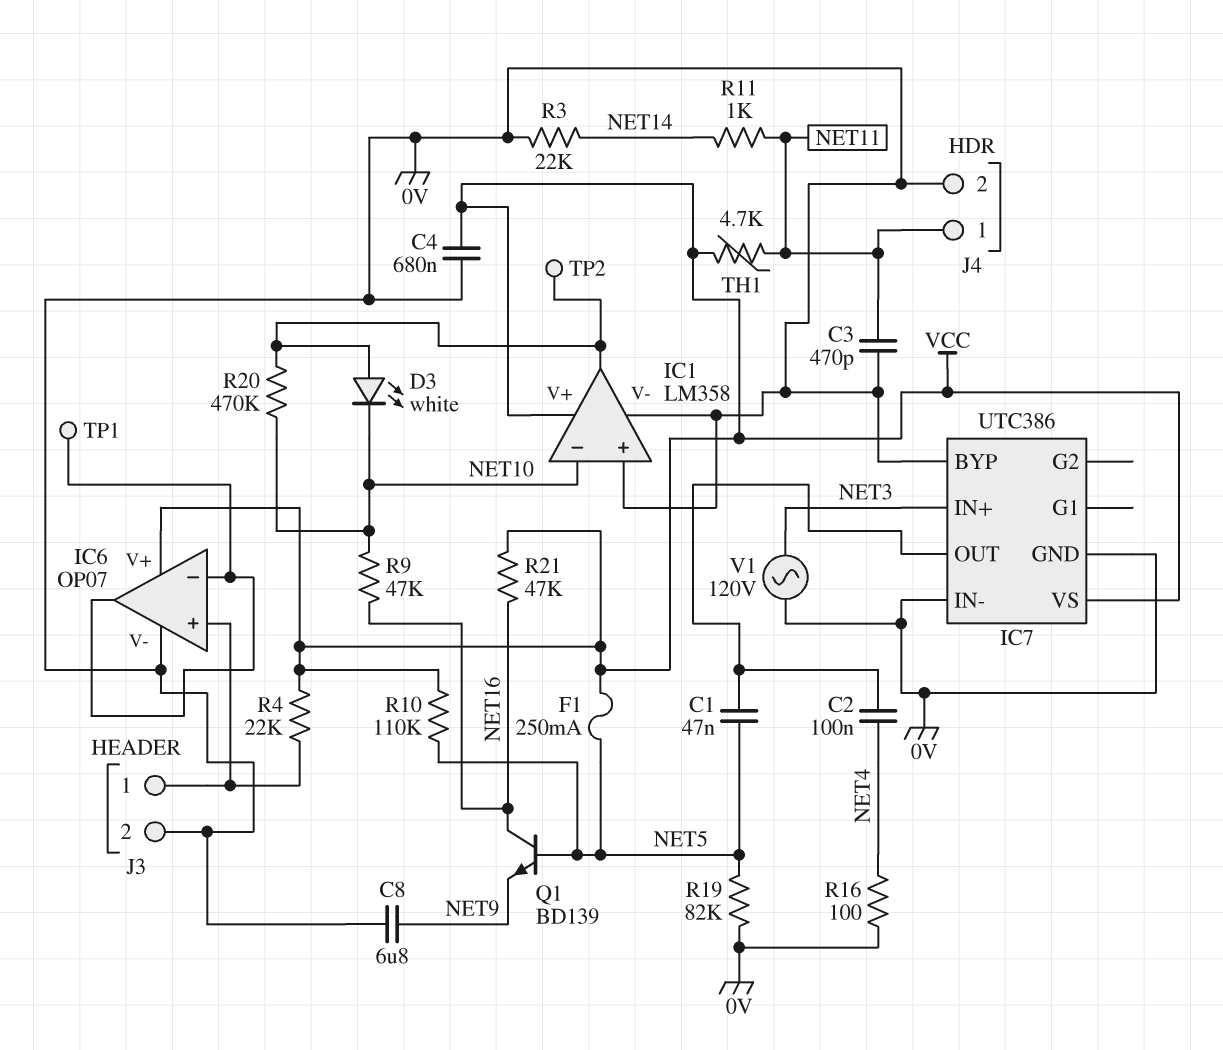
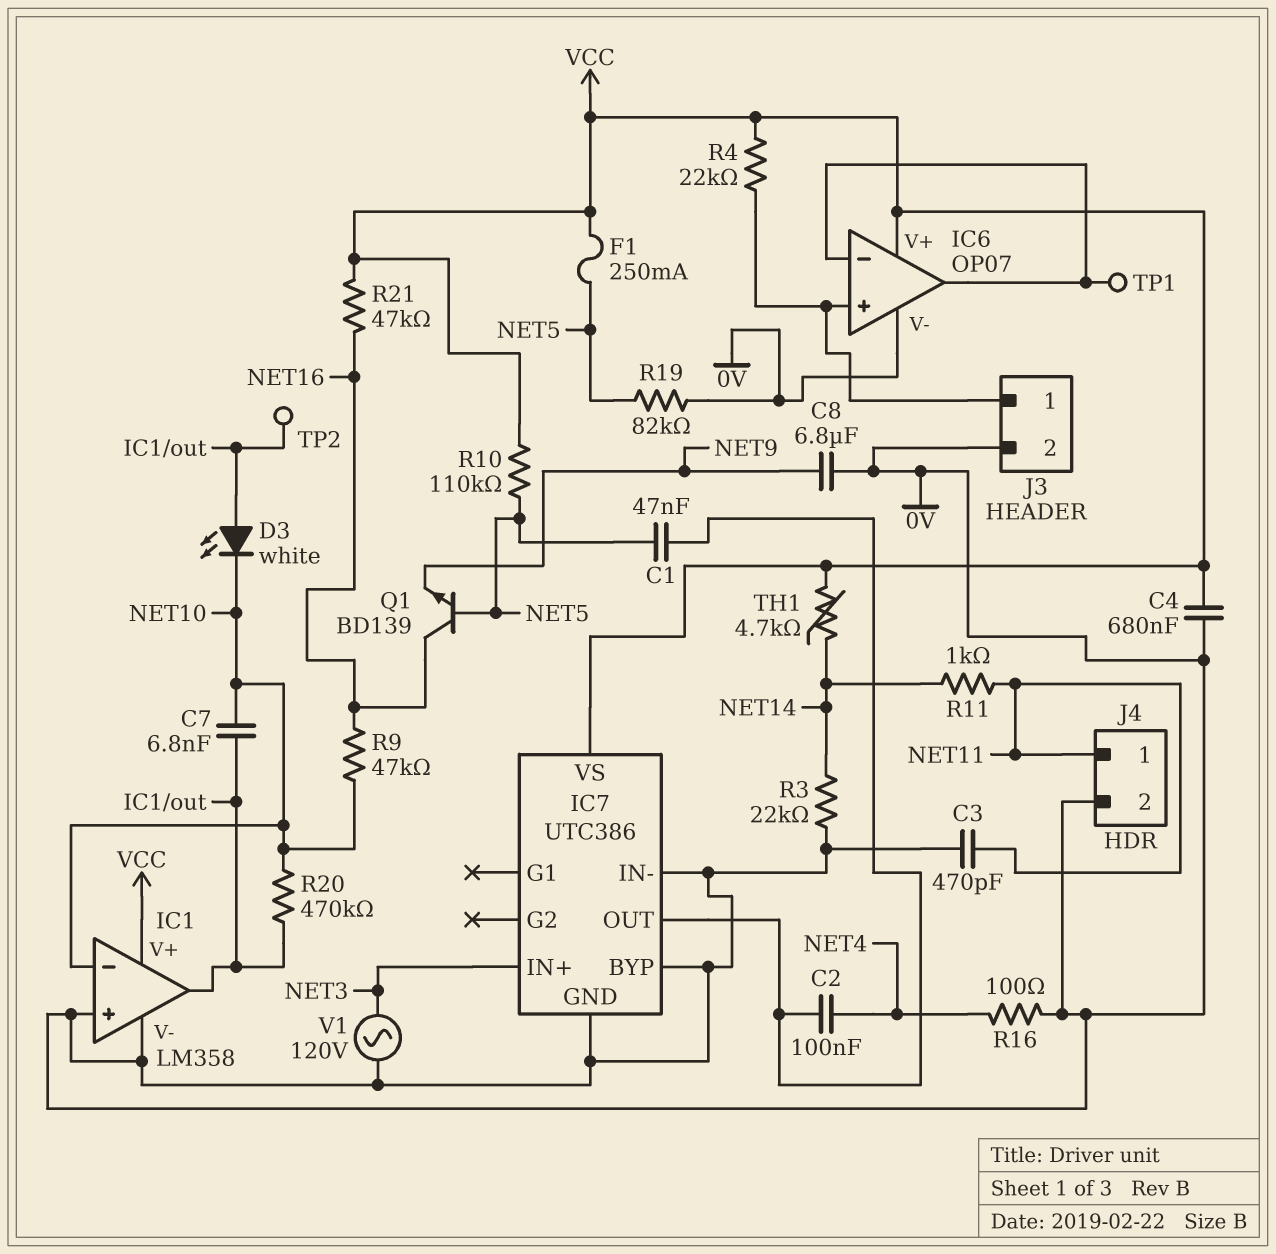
C7: none -> 6.8nF (IC1/out, NET10)
TH1: 4.7k (NET11, VCC) -> 4.7k (NET14, VCC)

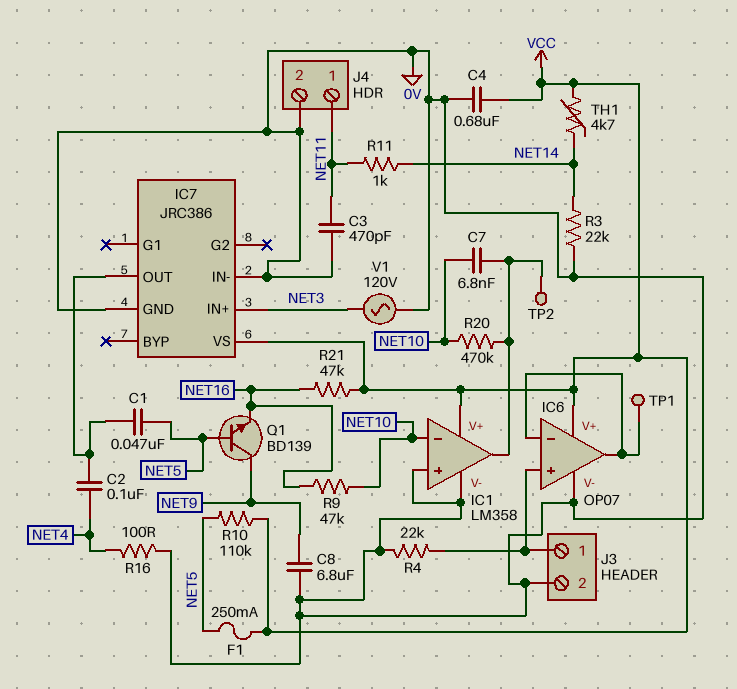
D3: LED white (A IC1/out, K NET10) -> none
IC7: UTC386 -> JRC386
IC7 pin BYP: 0V -> none
Q1: NPN BD139 (B NET5, C NET16, E NET9) -> NPN BD139 (B NET5, C NET9, E NET16)
R4: 22k (IC6/in+, VCC) -> 22k (0V, IC6/in+)
R19: 82k (0V, NET5) -> none

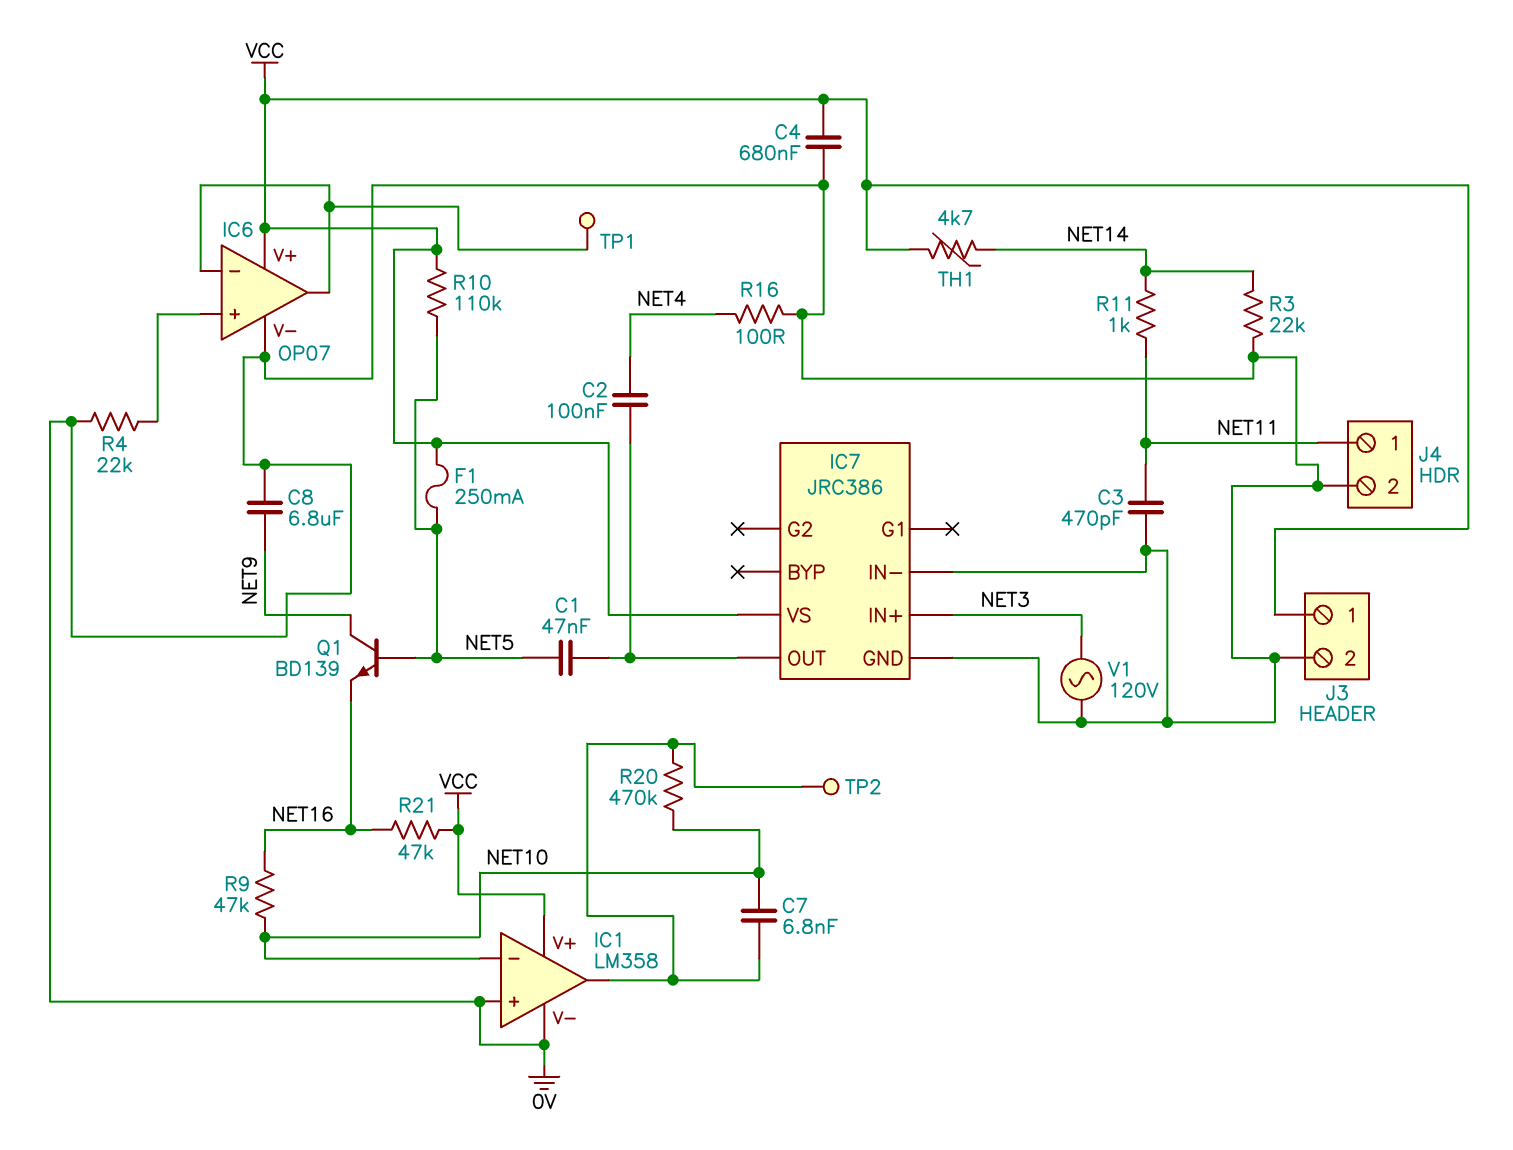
J3 pin 1: IC6/in+ -> VCC

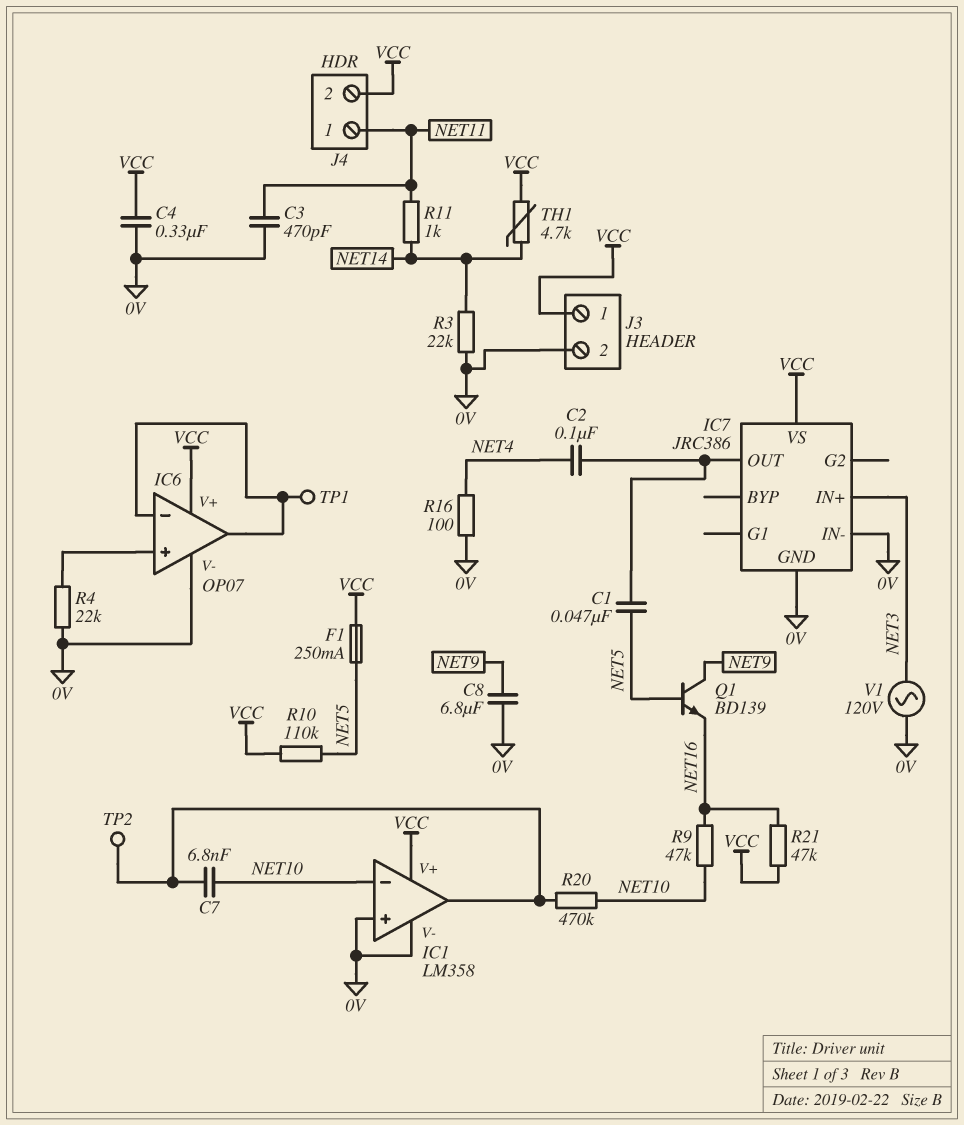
C4: 680nF (0V, VCC) -> 330nF (0V, VCC)
J4 pin 2: 0V -> VCC

